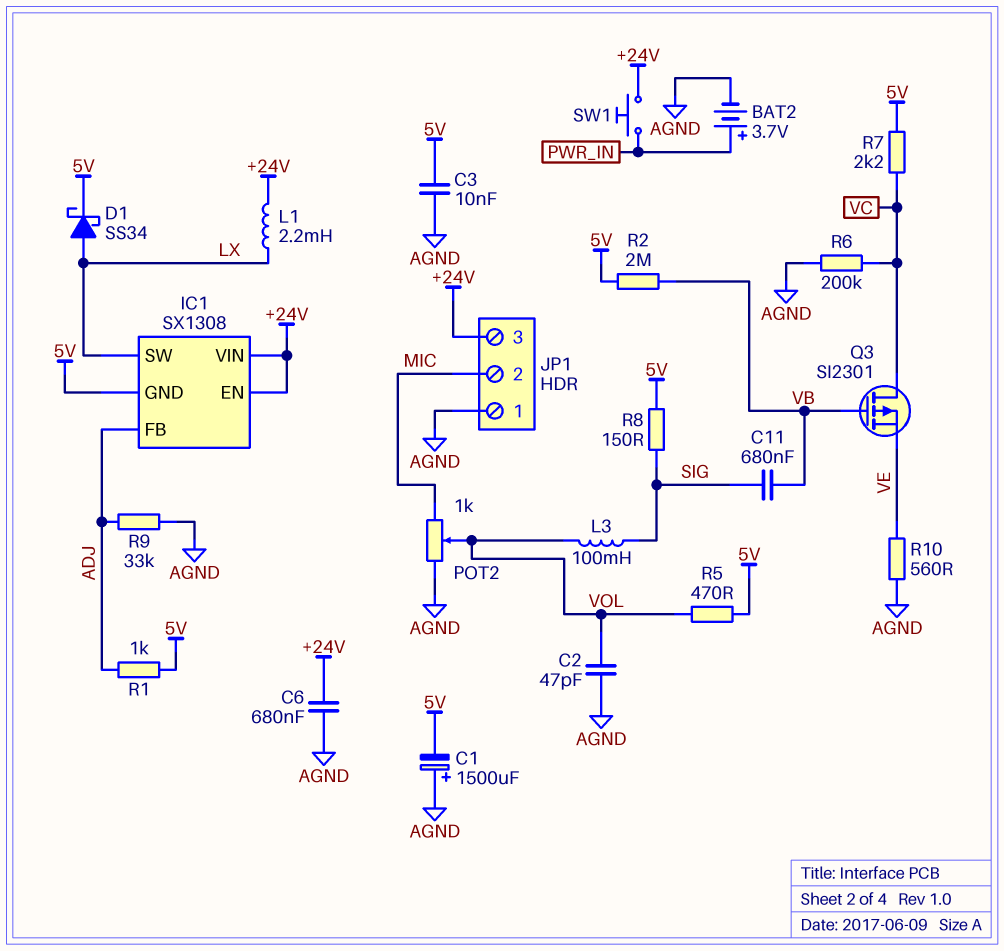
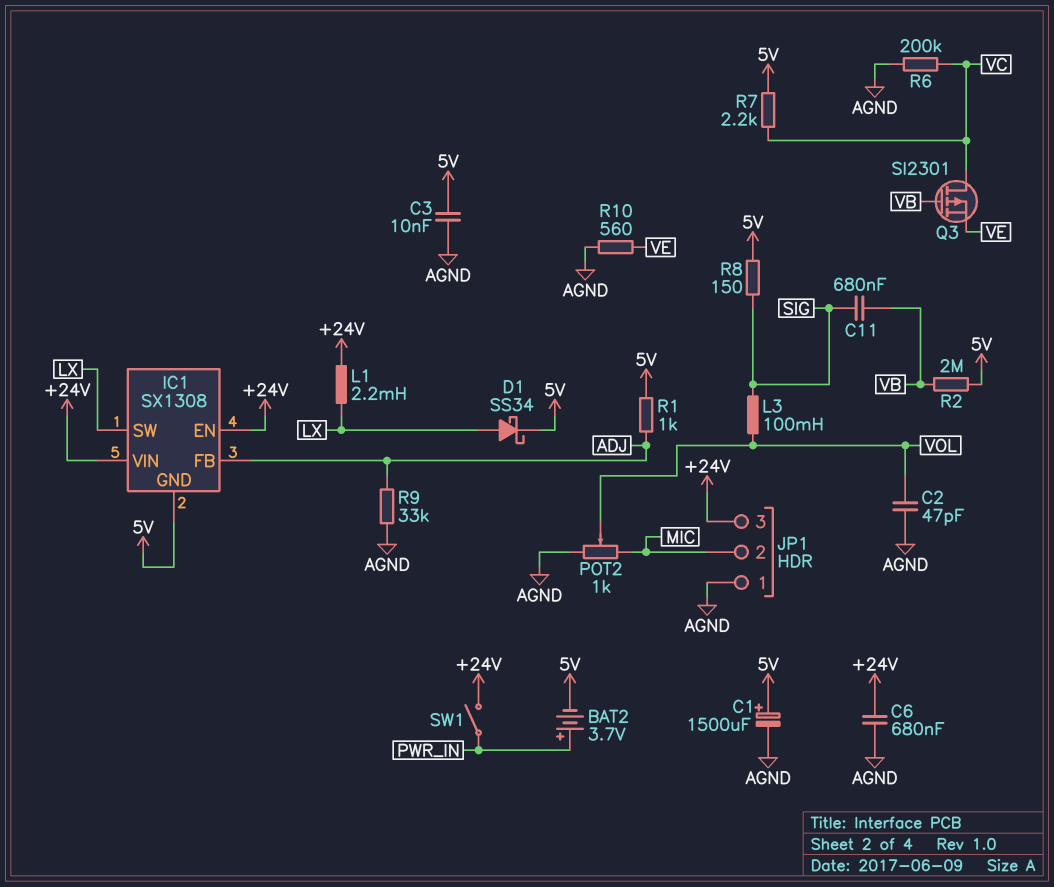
BAT2: 3.7V (plus PWR_IN, minus AGND) -> 3.7V (plus PWR_IN, minus 5V)
C1: 1500uF (plus AGND, minus 5V) -> 1500uF (plus 5V, minus AGND)
R5: 470 (5V, VOL) -> none
SW1: button (+24V, PWR_IN) -> switch (+24V, PWR_IN)

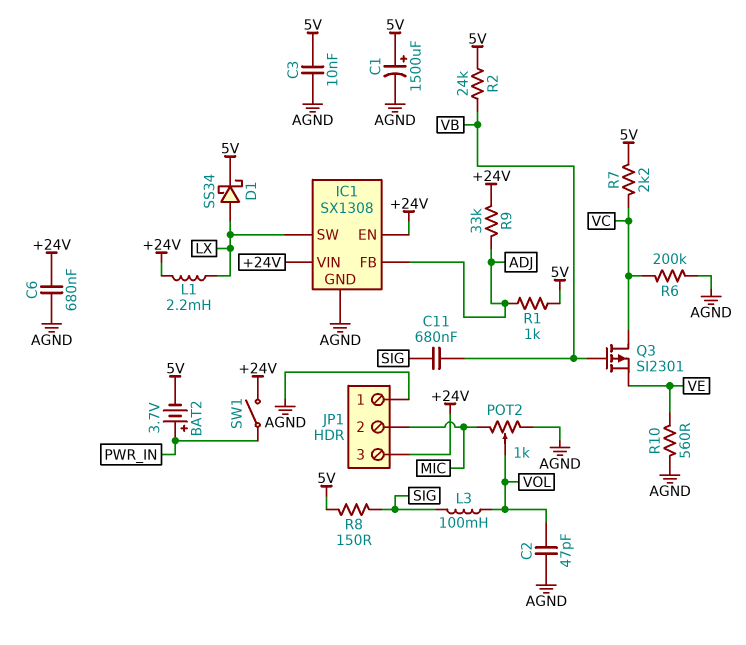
IC1 pin GND: 5V -> AGND
R2: 2M (5V, VB) -> 24k (5V, VB)
R9: 33k (ADJ, AGND) -> 33k (+24V, ADJ)

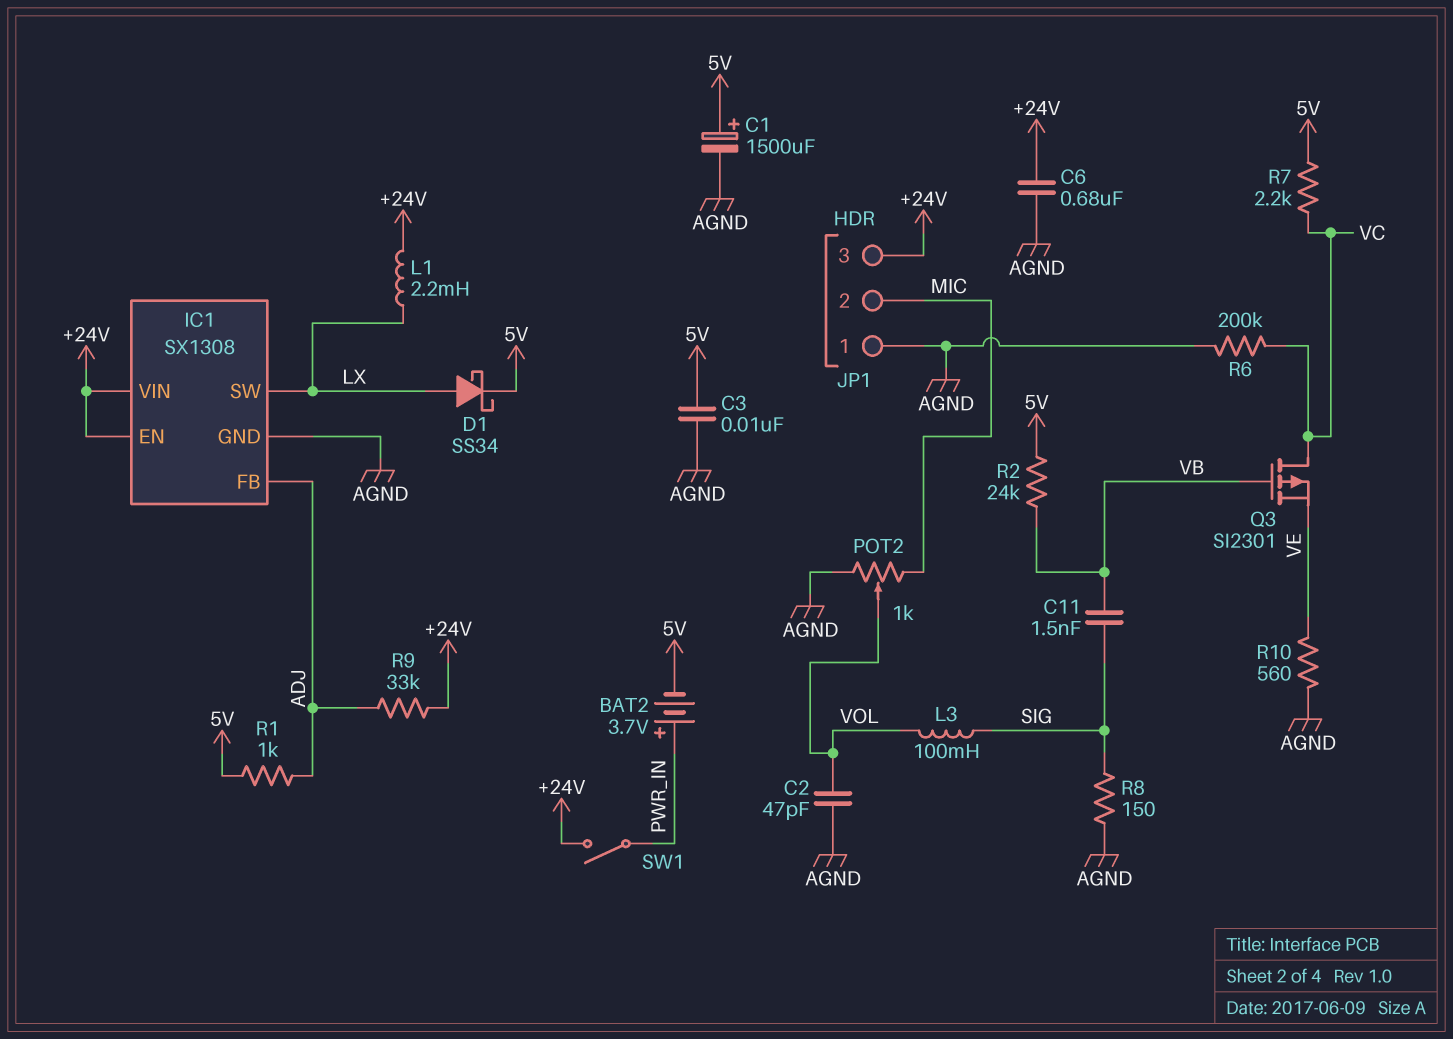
C11: 680nF (SIG, VB) -> 1.5nF (SIG, VB)
R8: 150 (5V, SIG) -> 150 (AGND, SIG)

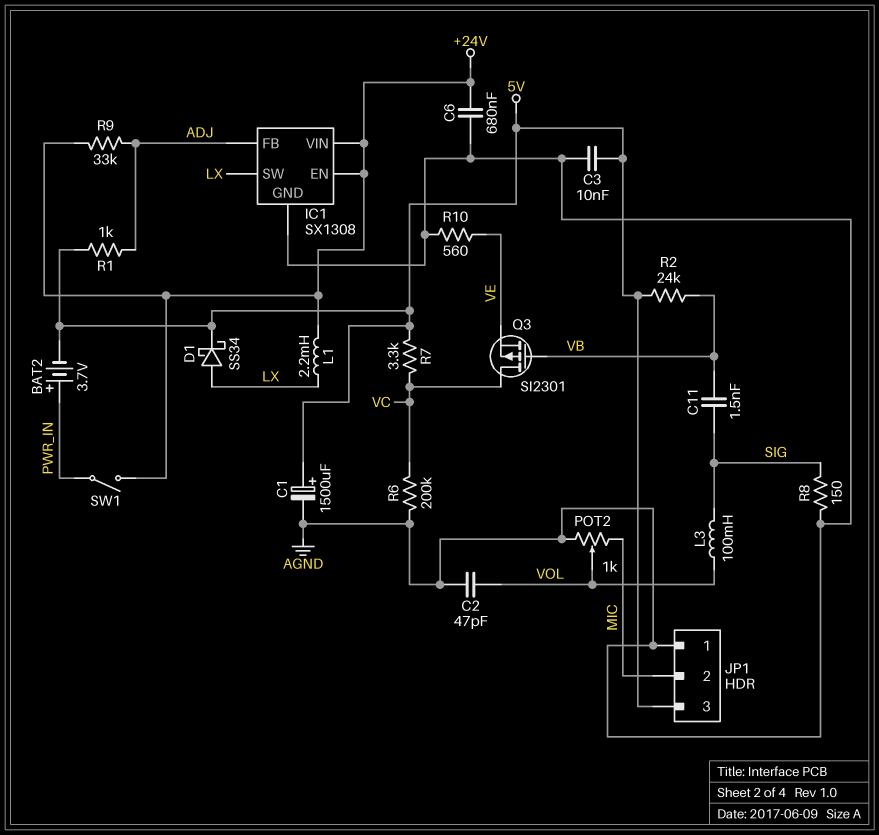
JP1 pin 3: +24V -> 5V
R7: 2.2k (5V, VC) -> 3.3k (5V, VC)

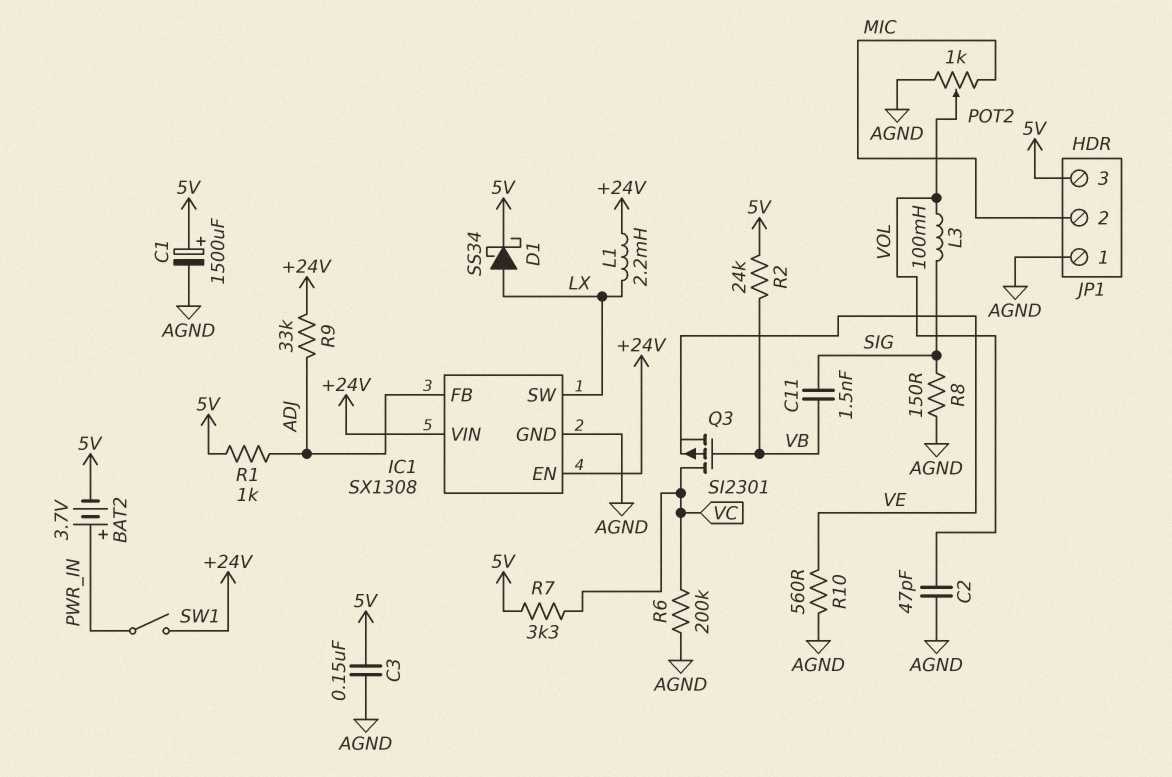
C3: 10nF (5V, AGND) -> 150nF (5V, AGND)
C6: 680nF (+24V, AGND) -> none

